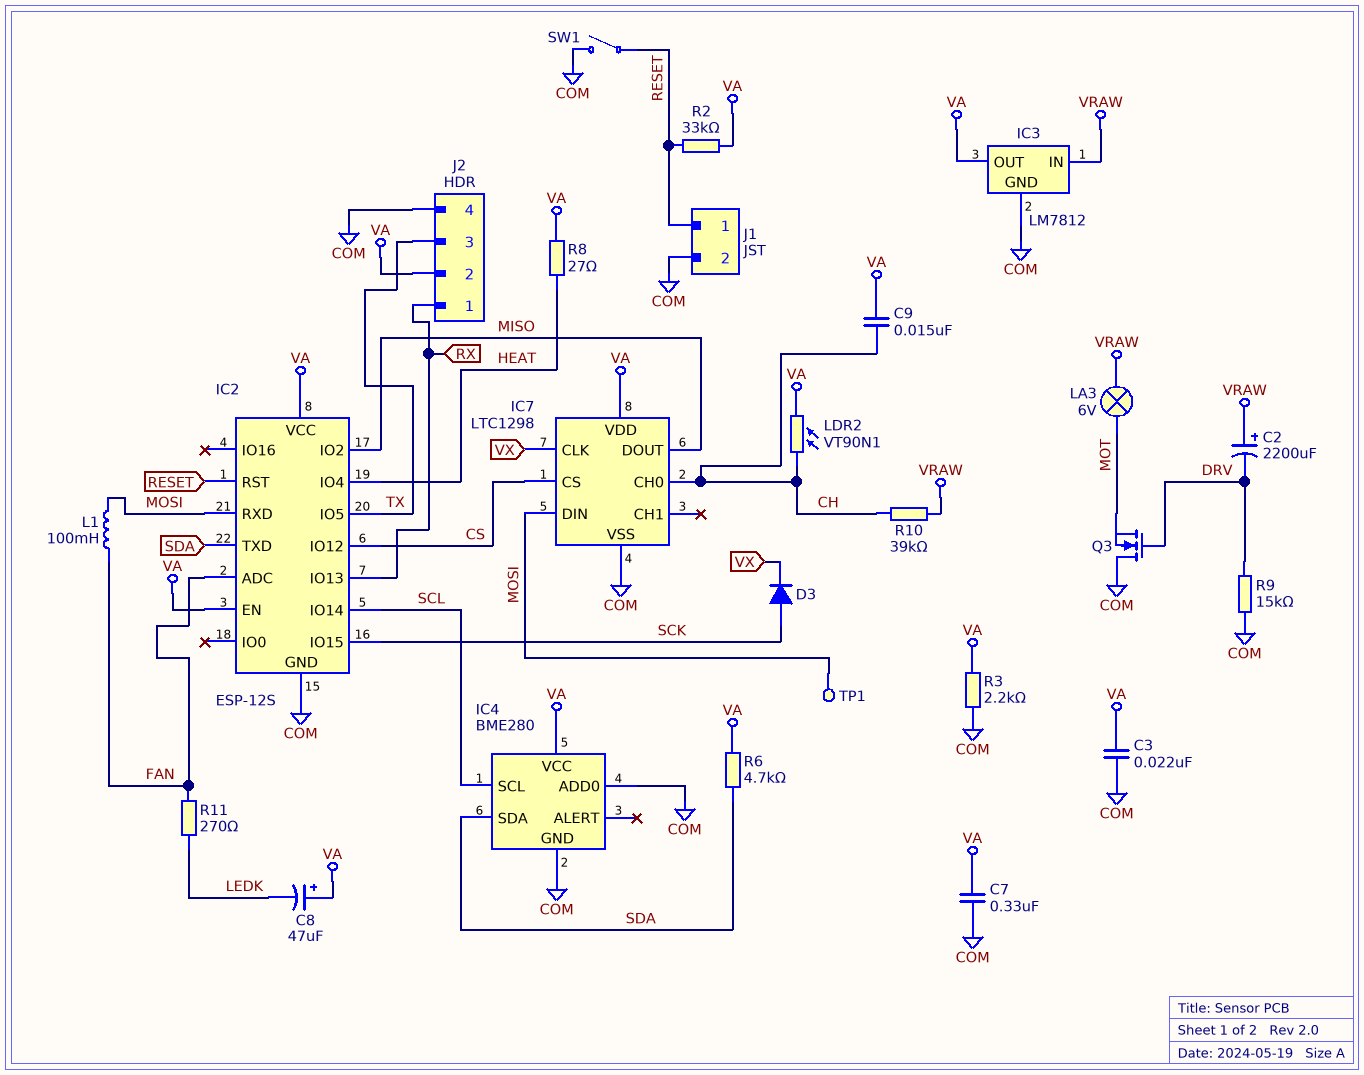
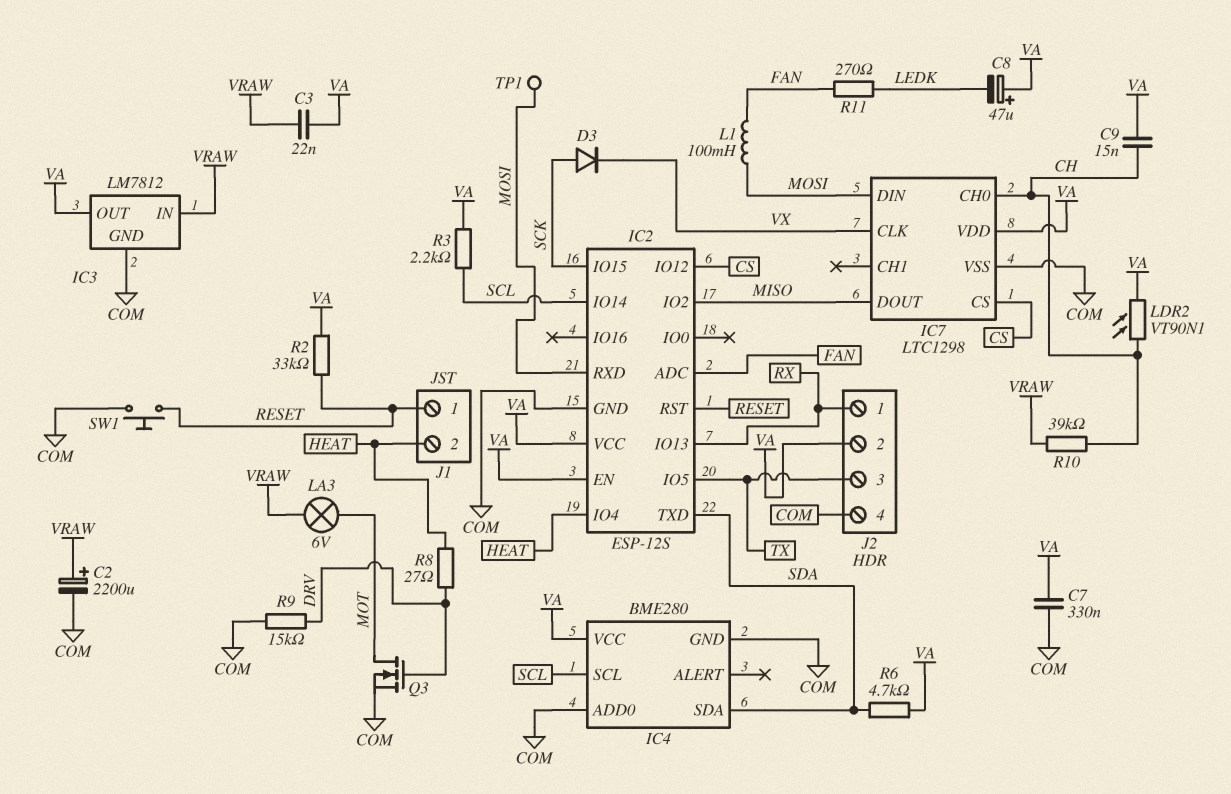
C2: 2200uF (plus VRAW, minus DRV) -> 2200uF (plus VRAW, minus COM)
C3: 22nF (COM, VA) -> 22nF (VA, VRAW)
J1 pin 2: COM -> HEAT
Q3: NMOS (G DRV, D COM, S MOT) -> NMOS (G DRV, D MOT, S COM)
R3: 2.2k (COM, VA) -> 2.2k (SCL, VA)
R8: 27 (HEAT, VA) -> 27 (DRV, HEAT)
SW1: switch (COM, RESET) -> button (COM, RESET)

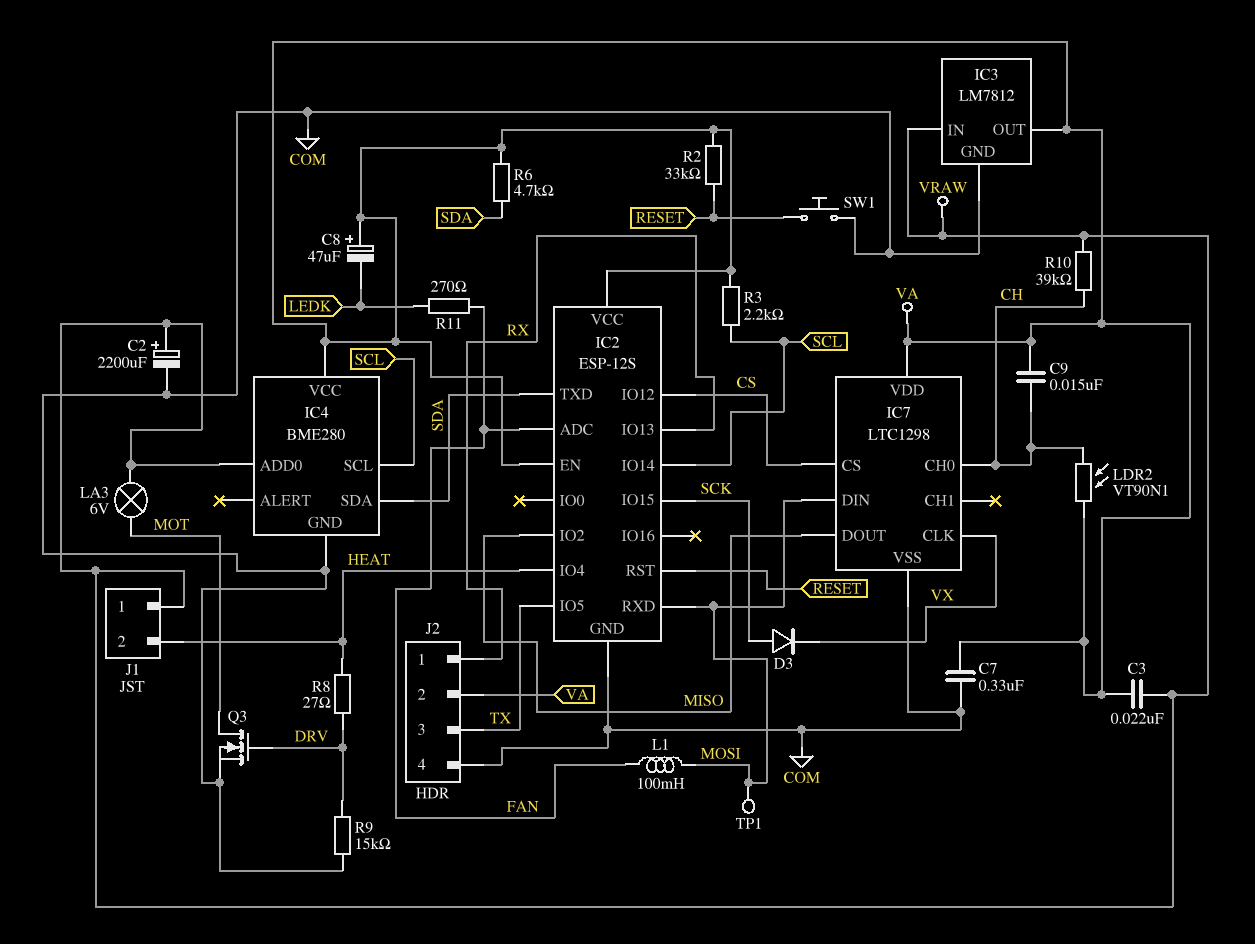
IC4 pin ADD0: COM -> VRAW
J1 pin 1: RESET -> VRAW

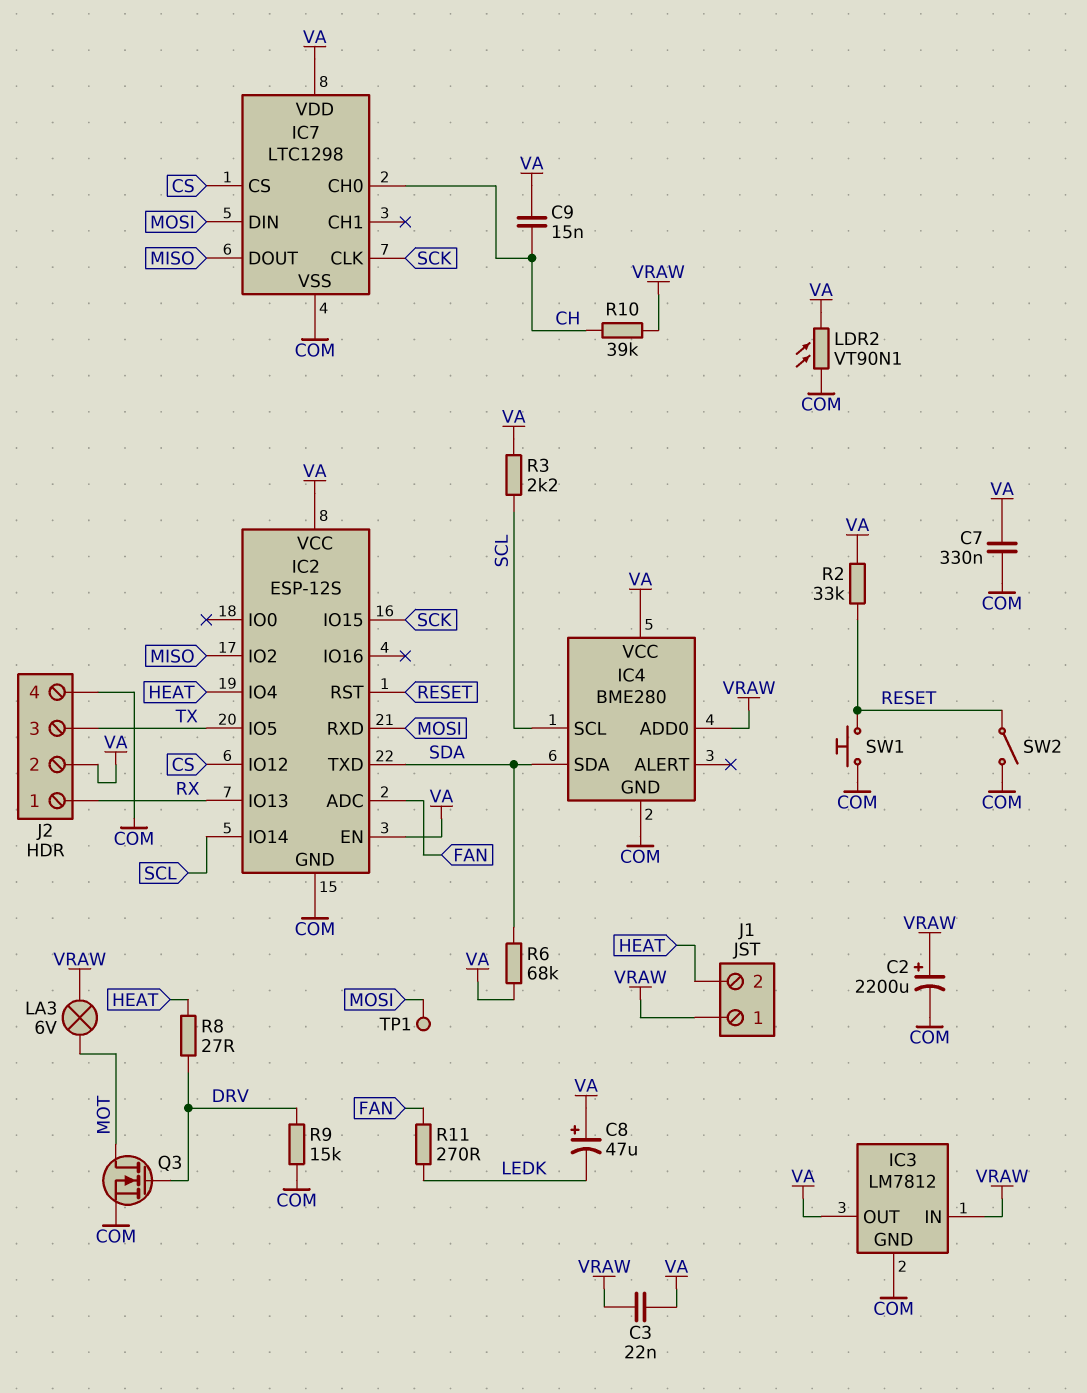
D3: diode (A SCK, K VX) -> none
IC7 pin CLK: VX -> SCK
L1: 100mH (FAN, MOSI) -> none
LDR2: VT90N1 (CH, VA) -> VT90N1 (COM, VA)
R6: 4.7k (SDA, VA) -> 68k (SDA, VA)
SW2: none -> switch (COM, RESET)

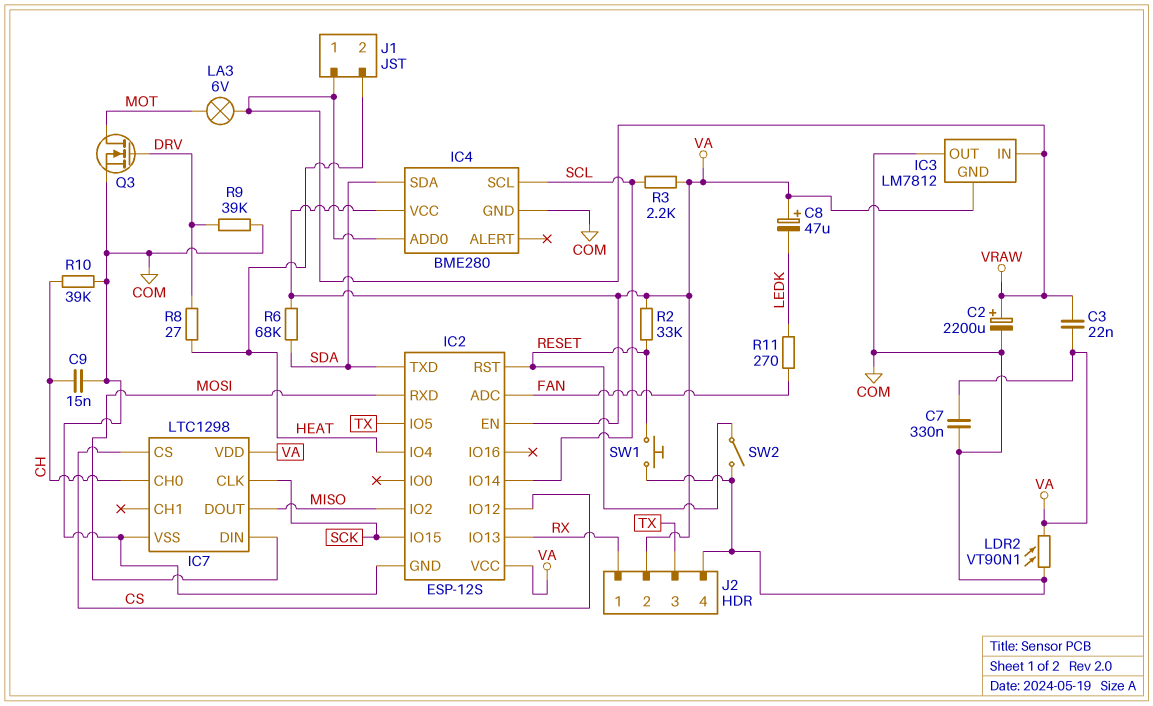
C9: 15nF (CH, VA) -> 15nF (CH, COM)
IC3 pin GND: COM -> VA
IC3 pin OUT: VA -> COM
R9: 15k (COM, DRV) -> 39k (COM, DRV)
R10: 39k (CH, VRAW) -> 39k (CH, COM)
TP1: test point (MOSI) -> none

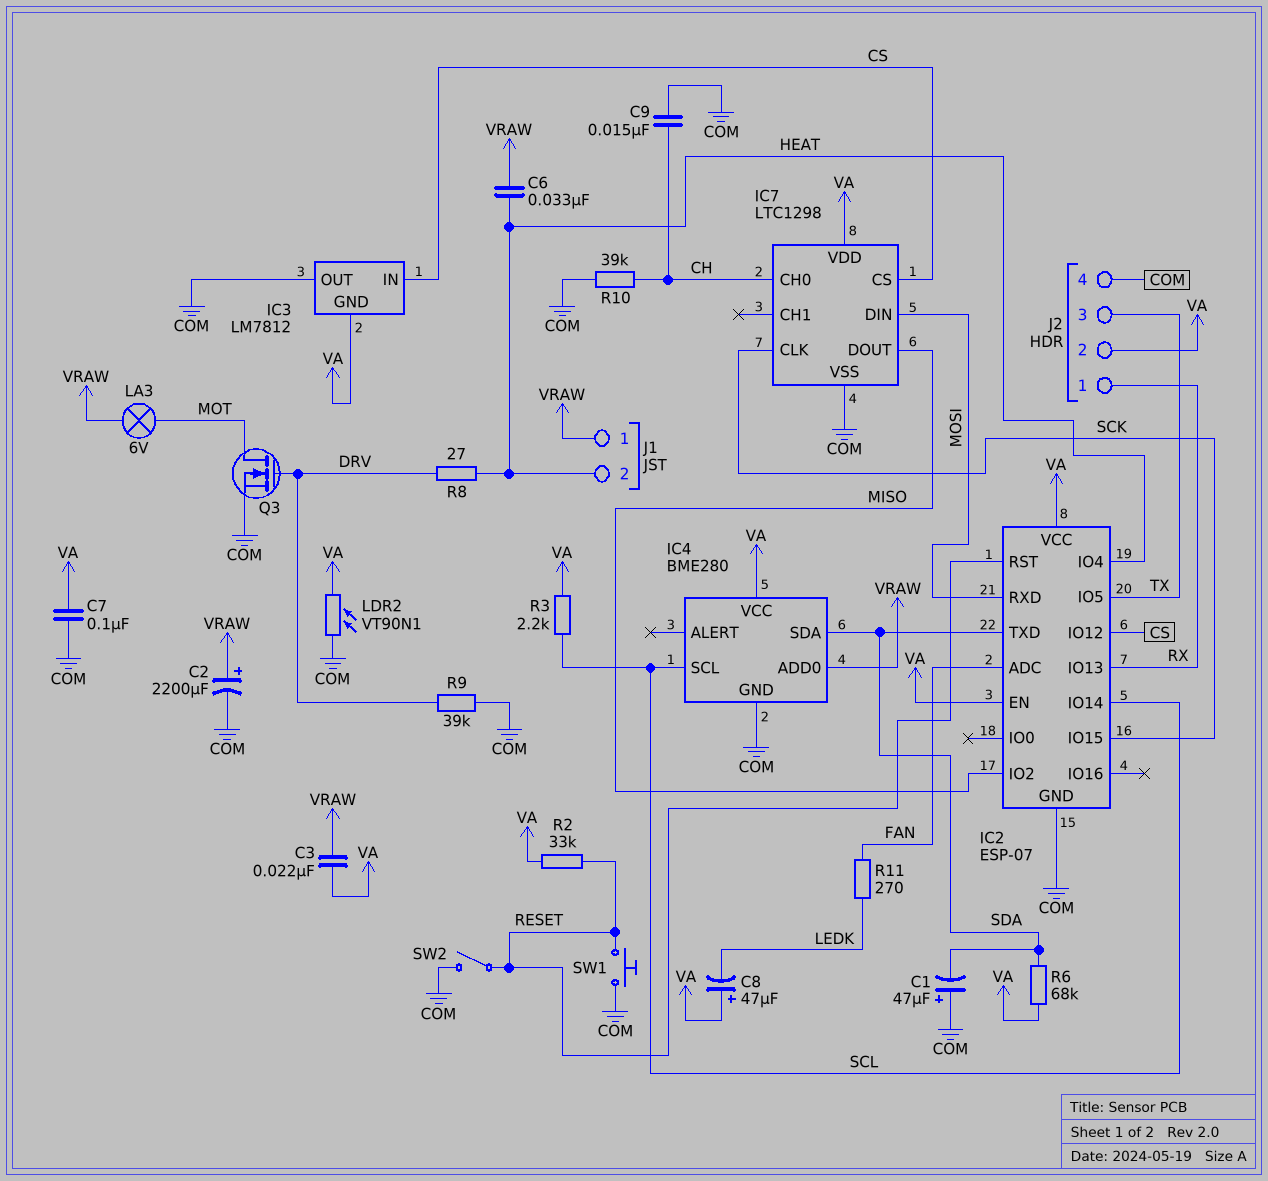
C1: none -> 47uF (plus COM, minus SDA)
C6: none -> 33nF (HEAT, VRAW)
C7: 330nF (COM, VA) -> 100nF (COM, VA)
IC2: ESP-12S -> ESP-07
IC3 pin IN: VRAW -> CS

